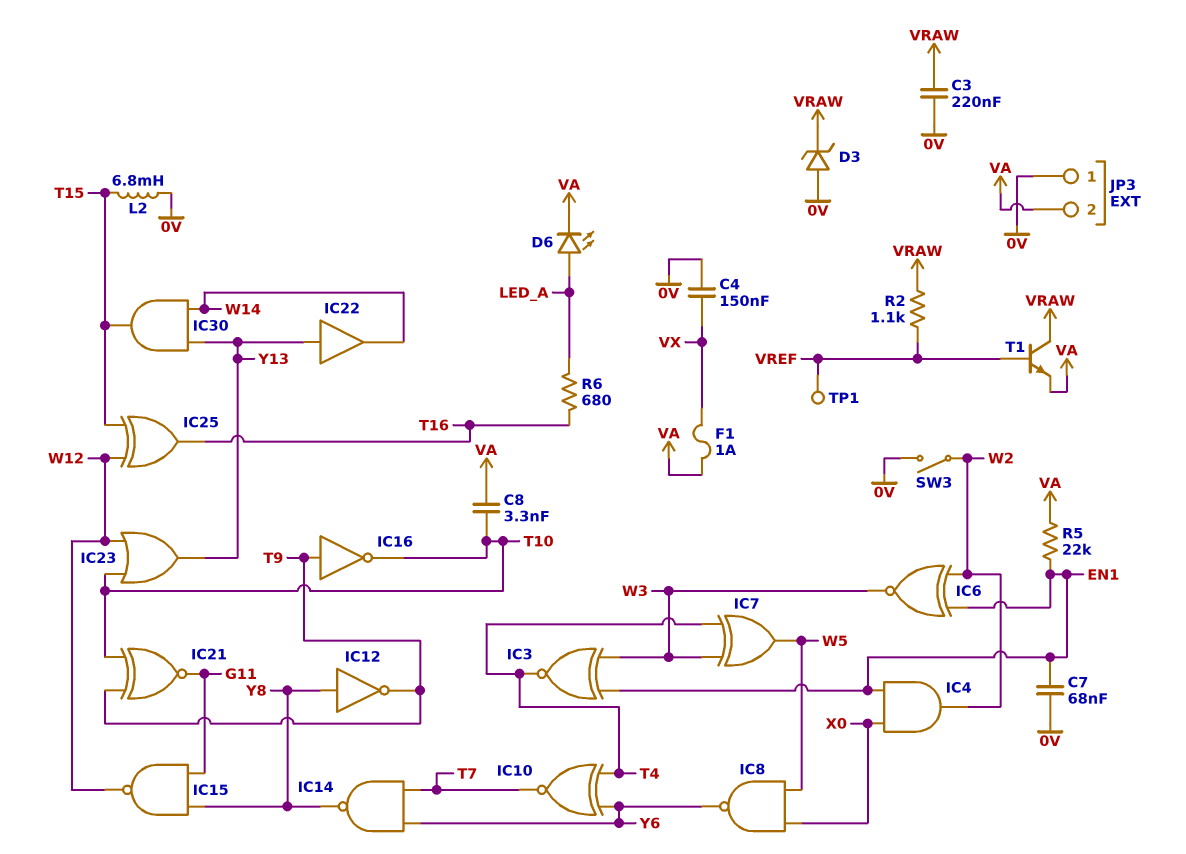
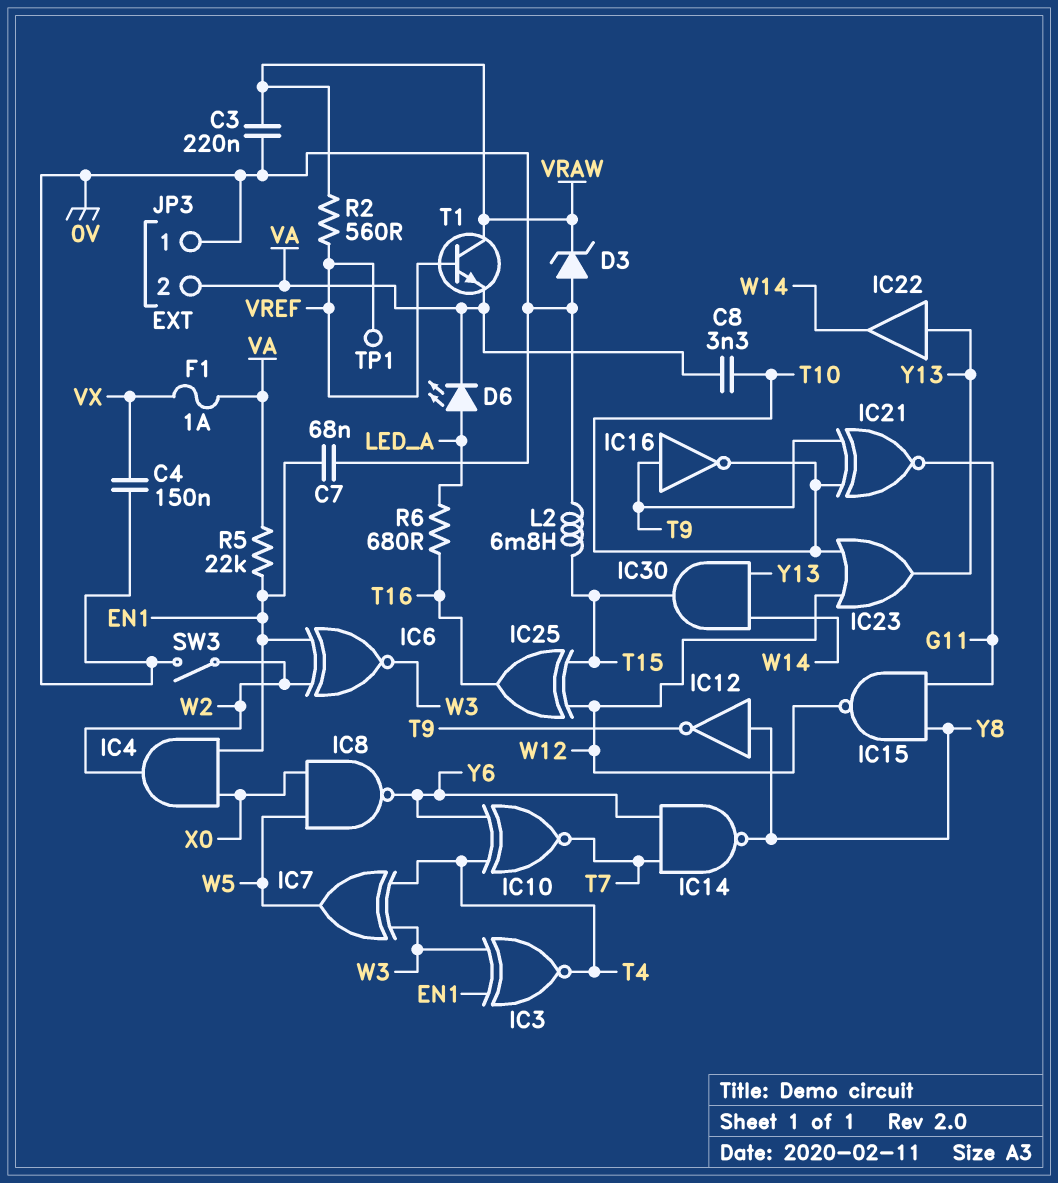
R2: 1.1k (VRAW, VREF) -> 560 (VRAW, VREF)

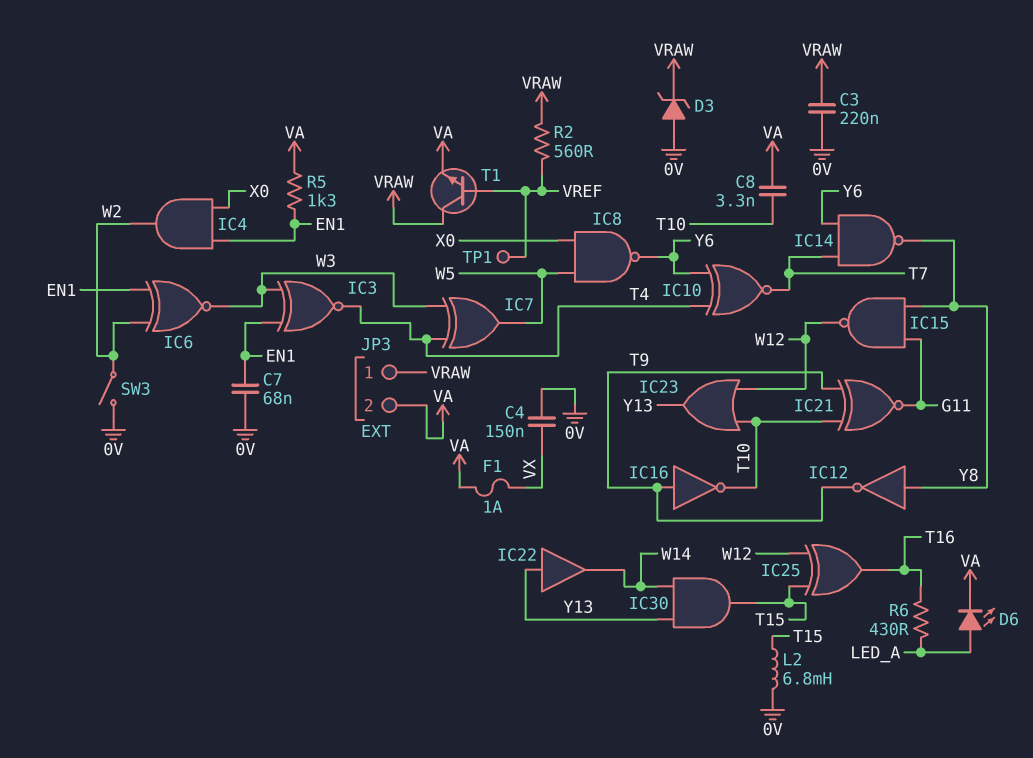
JP3 pin 1: 0V -> VRAW
R5: 22k (EN1, VA) -> 1.3k (EN1, VA)
R6: 680 (LED_A, T16) -> 430 (LED_A, T16)

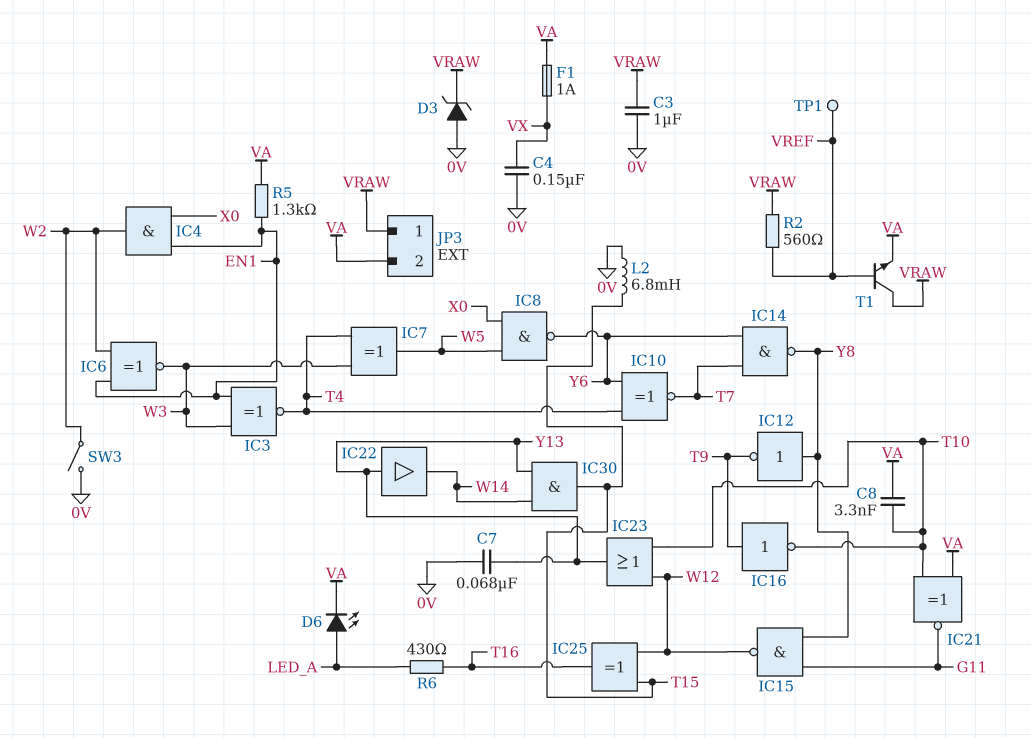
C3: 220nF (0V, VRAW) -> 1uF (0V, VRAW)
C7: 68nF (0V, EN1) -> 68nF (0V, Y13)
IC21: XNOR (in T9, in T10, out G11) -> XNOR (in T10, in VA, out G11)

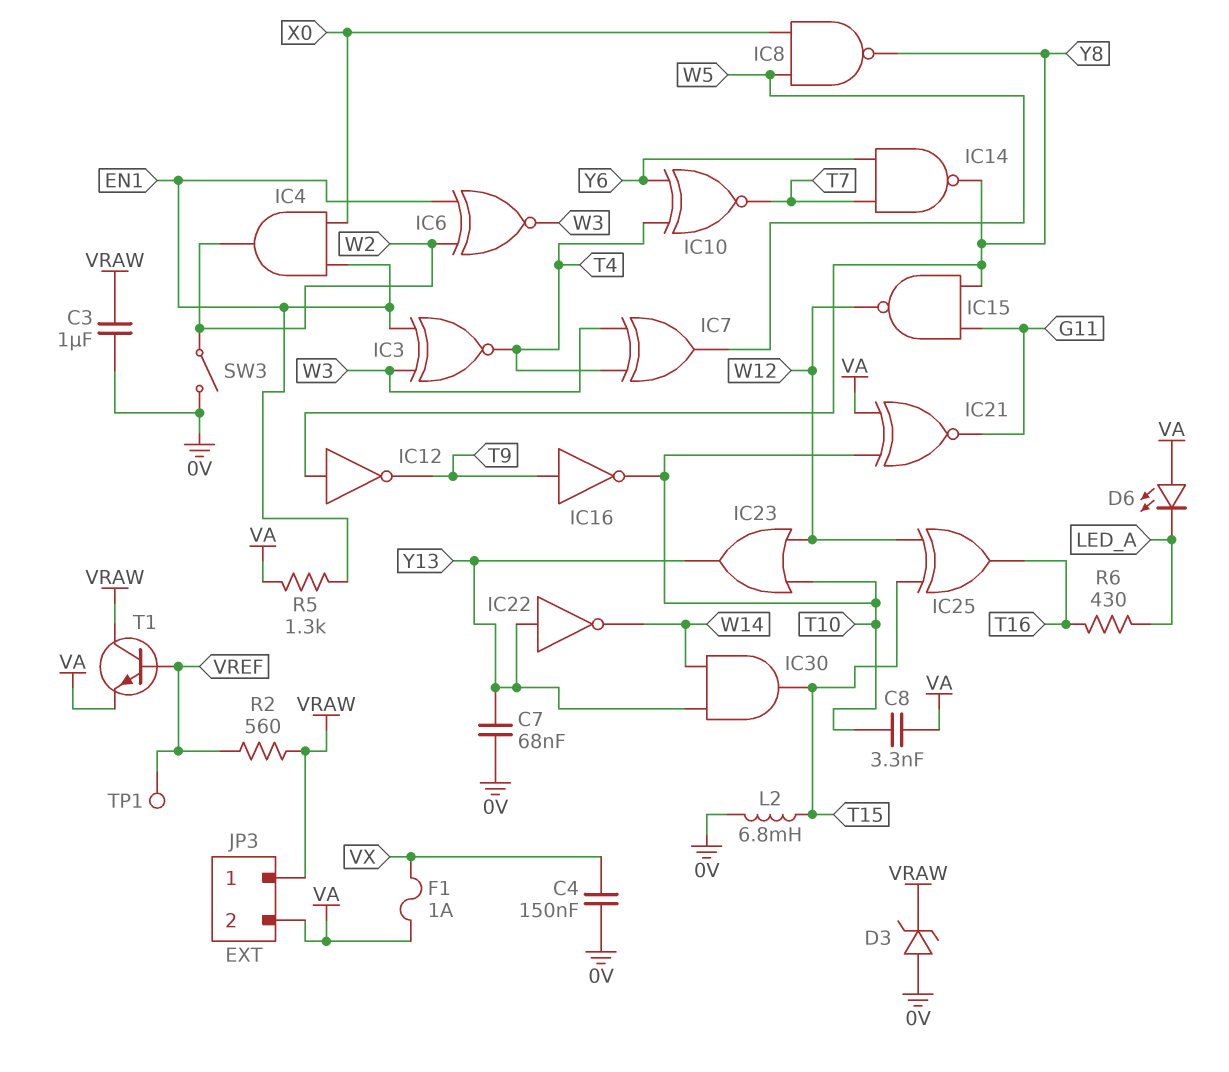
D6: LED (A LED_A, K VA) -> LED (A VA, K LED_A)
IC8: NAND (in W5, in X0, out Y6) -> NAND (in W5, in X0, out Y8)
IC22: buffer (in Y13, out W14) -> NOT (in Y13, out W14)

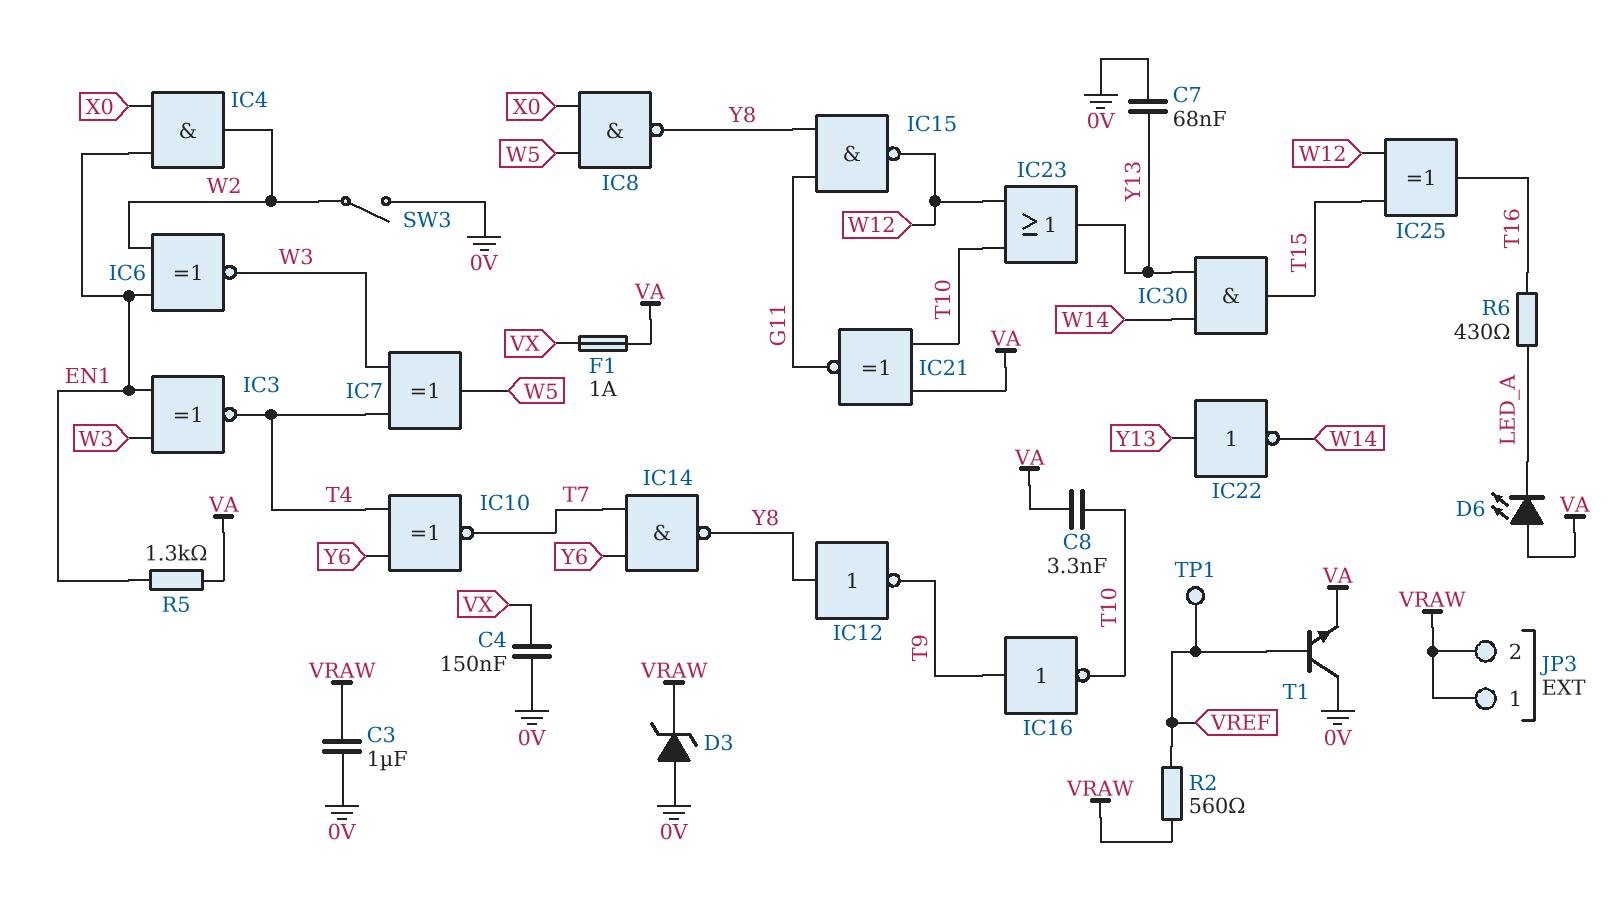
JP3 pin 2: VA -> VRAW
L2: 6.8mH (0V, T15) -> none
T1: NPN (B VREF, C VRAW, E VA) -> NPN (B VREF, C 0V, E VA)

